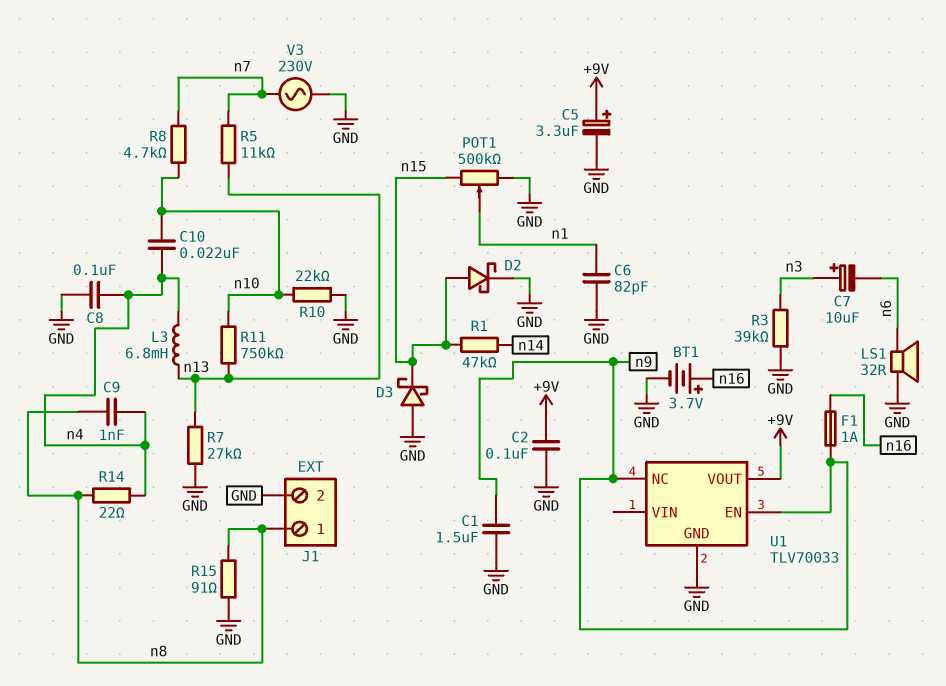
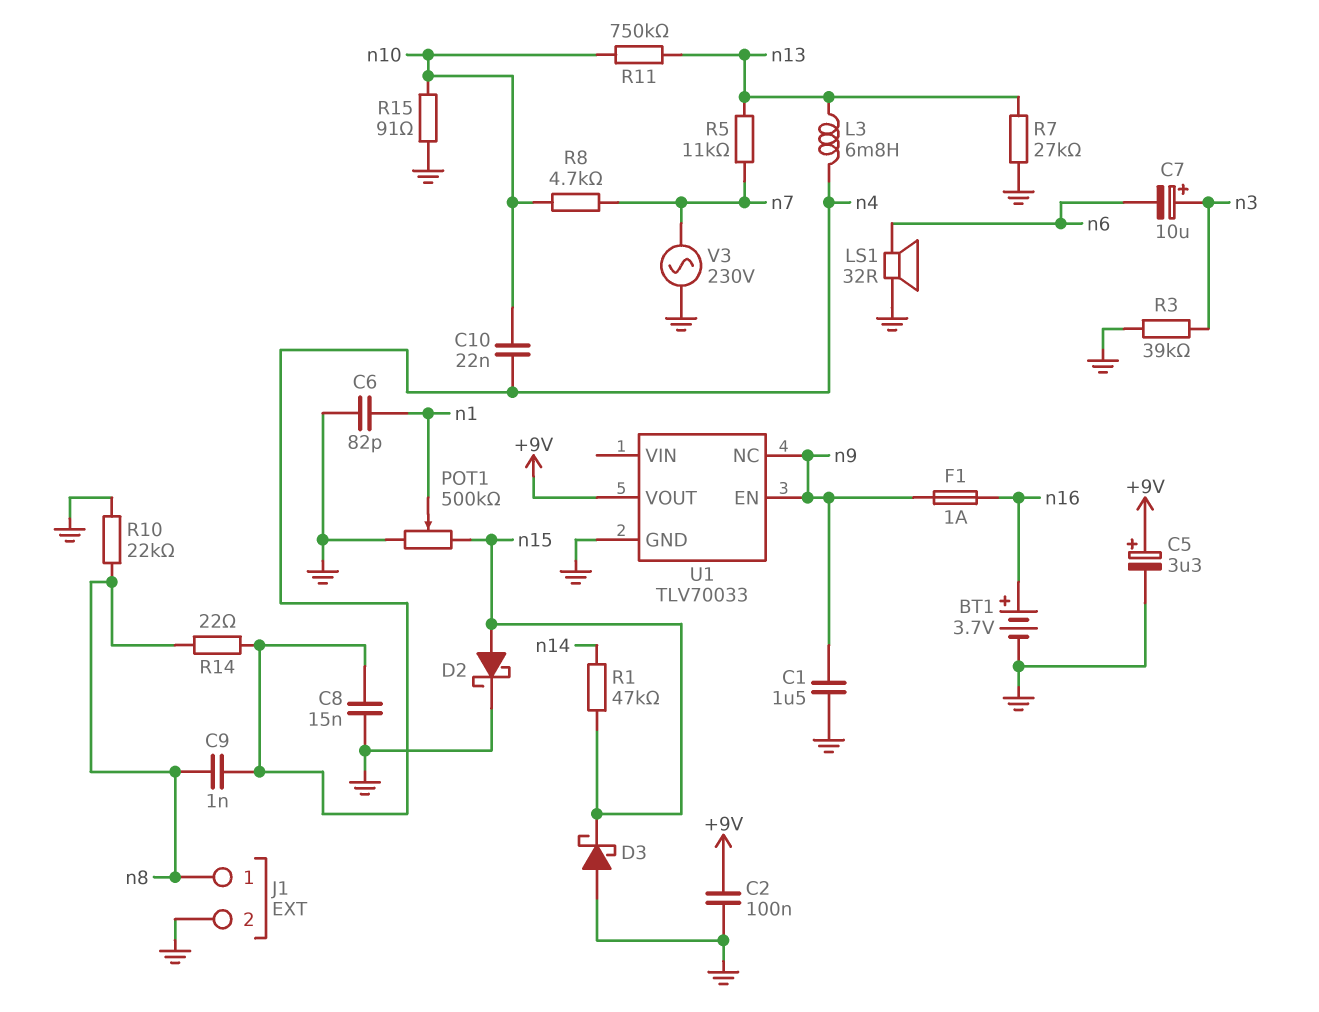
C8: 100nF (GND, n4) -> 15nF (GND, n4)
R10: 22k (GND, n10) -> 22k (GND, n8)
R15: 91 (GND, n8) -> 91 (GND, n10)

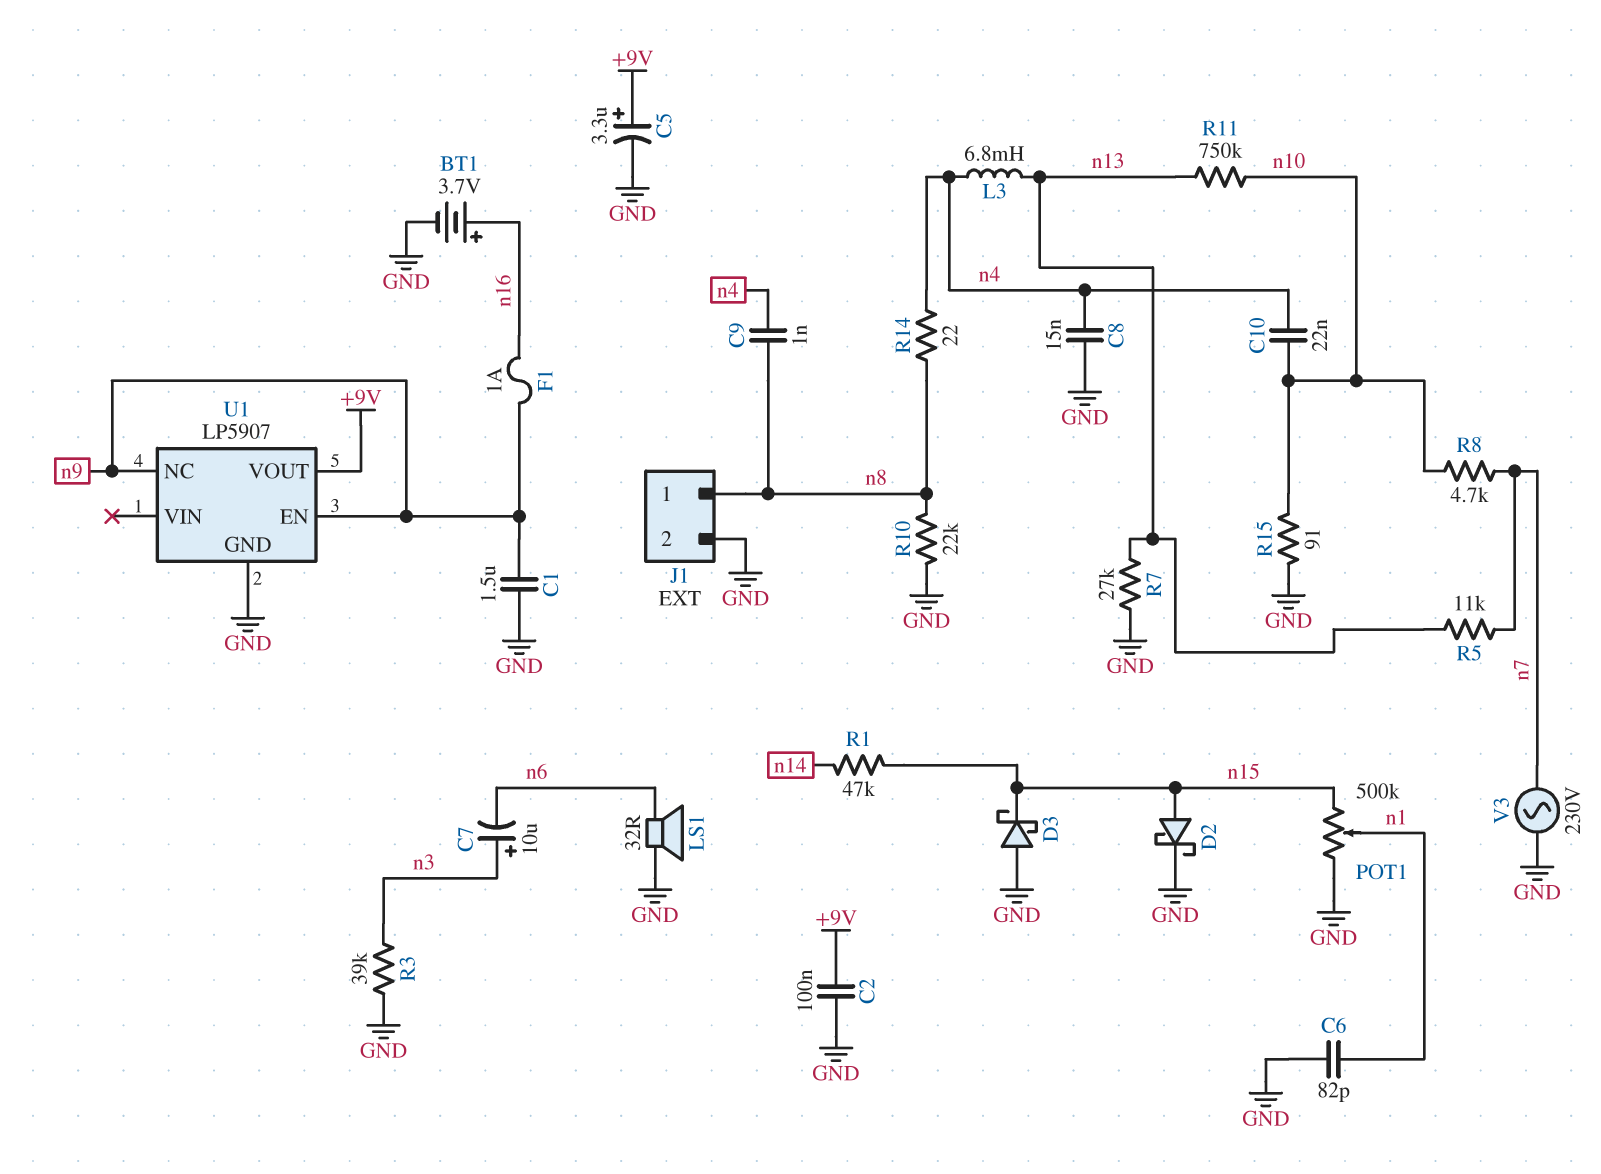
U1: TLV70033 -> LP5907

